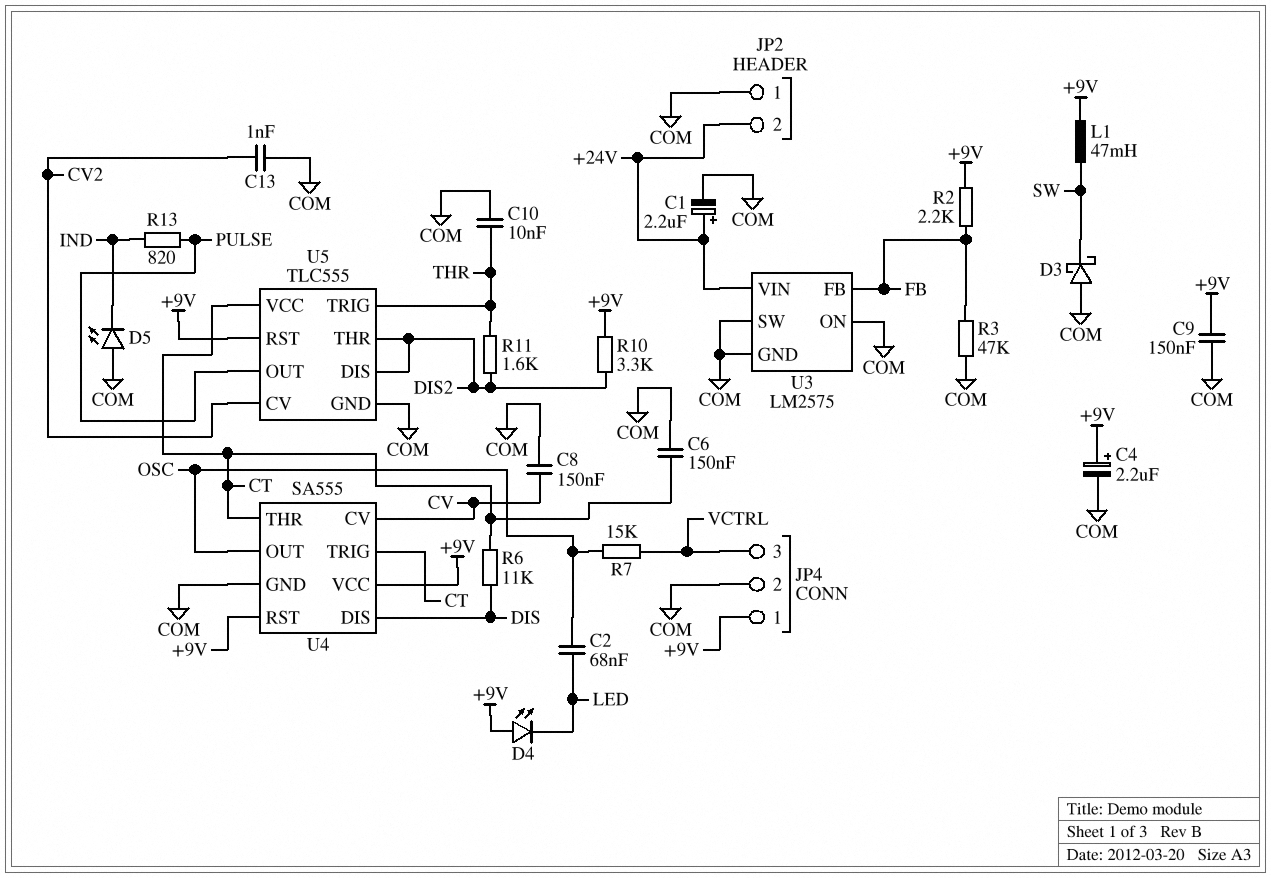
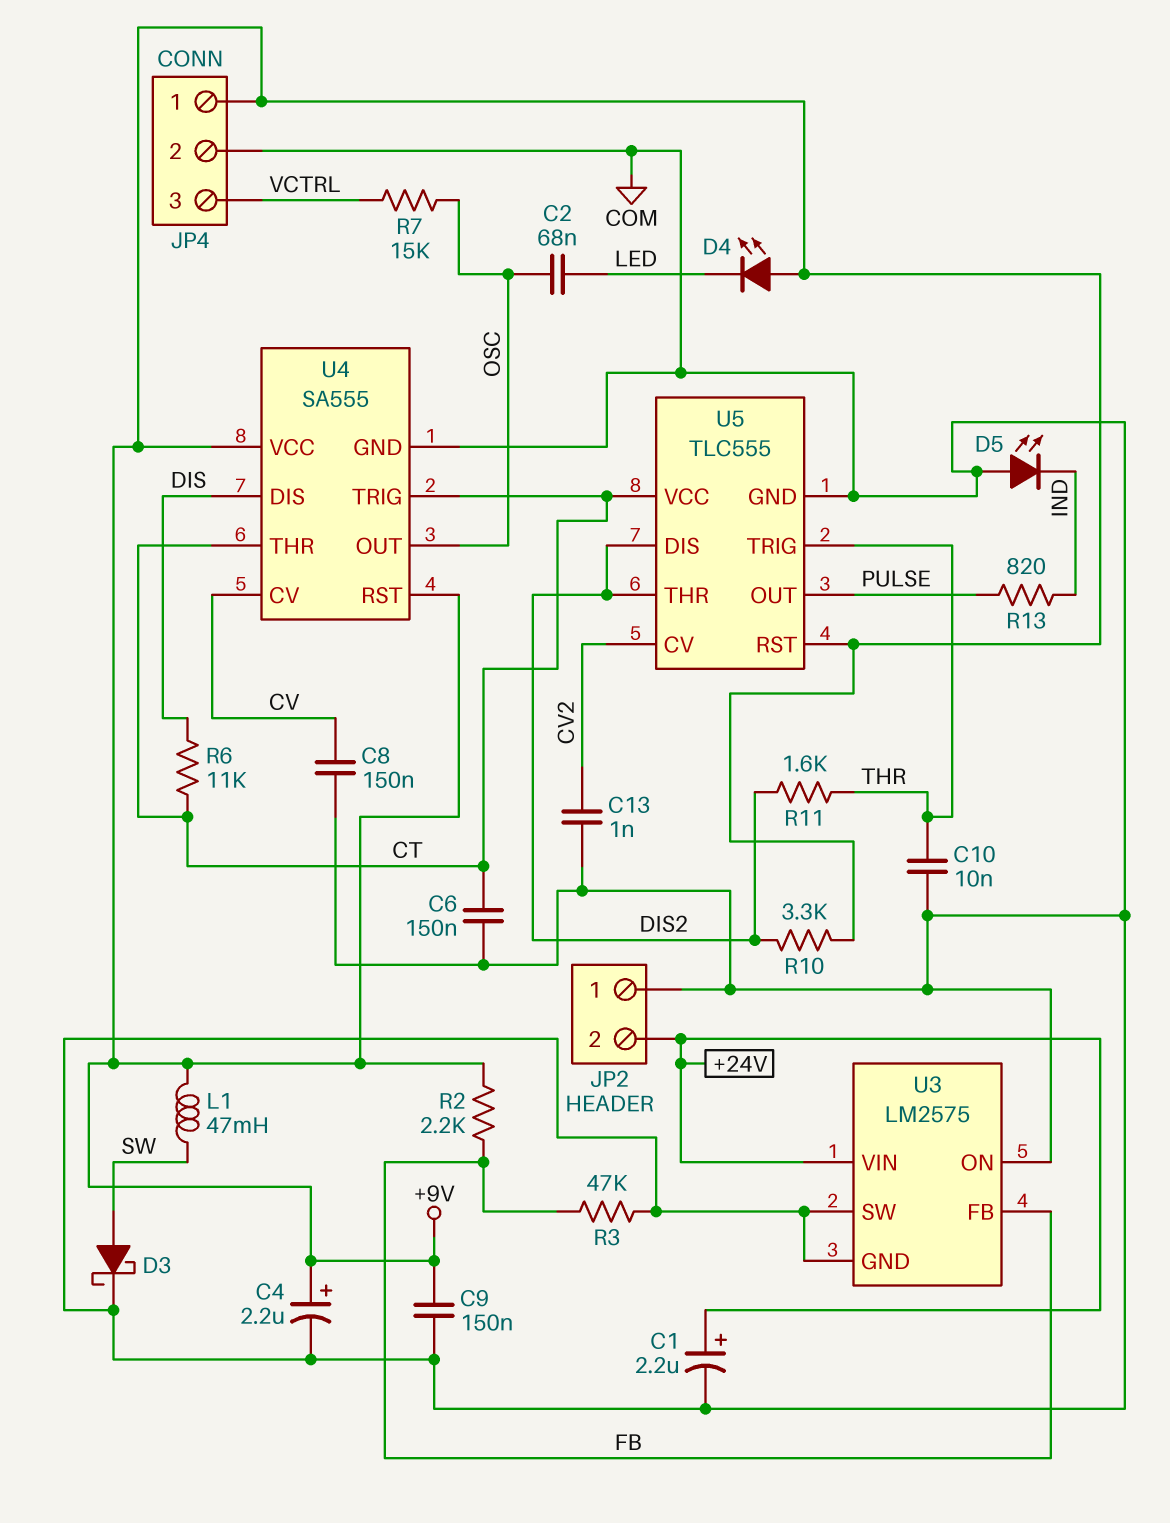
D3: schottky (A COM, K SW) -> schottky (A SW, K COM)

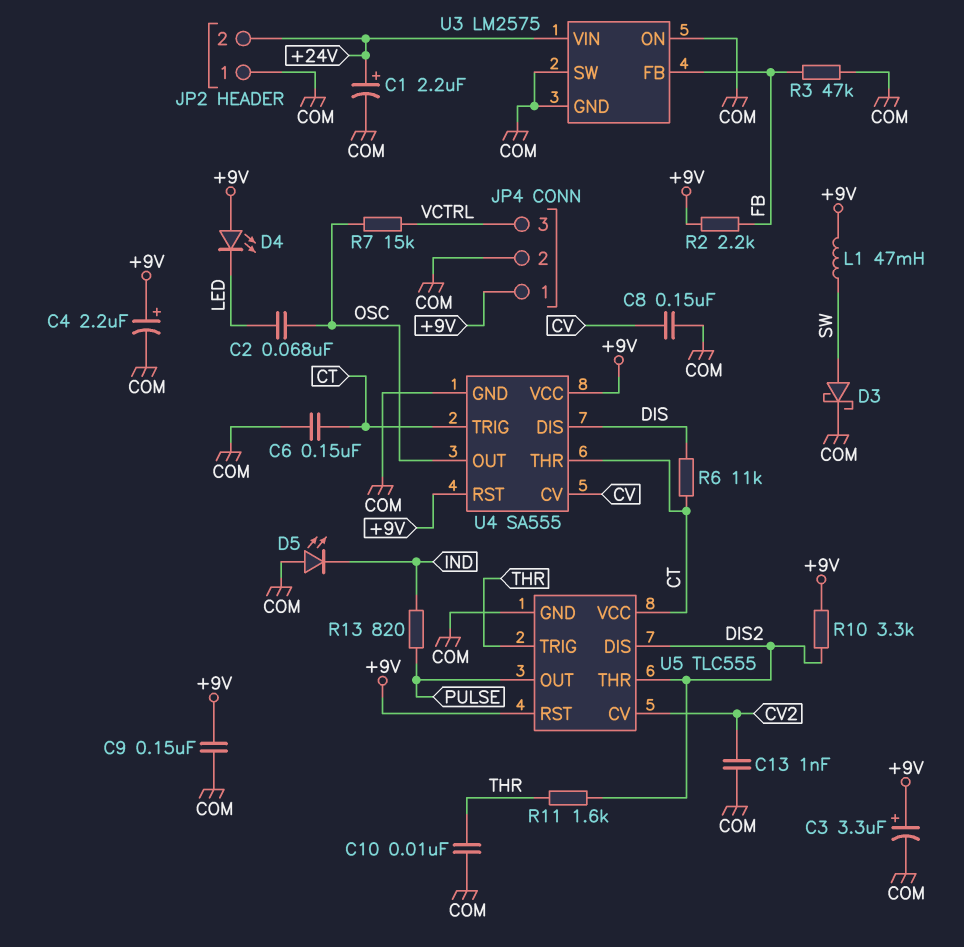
C3: none -> 3.3uF (plus +9V, minus COM)

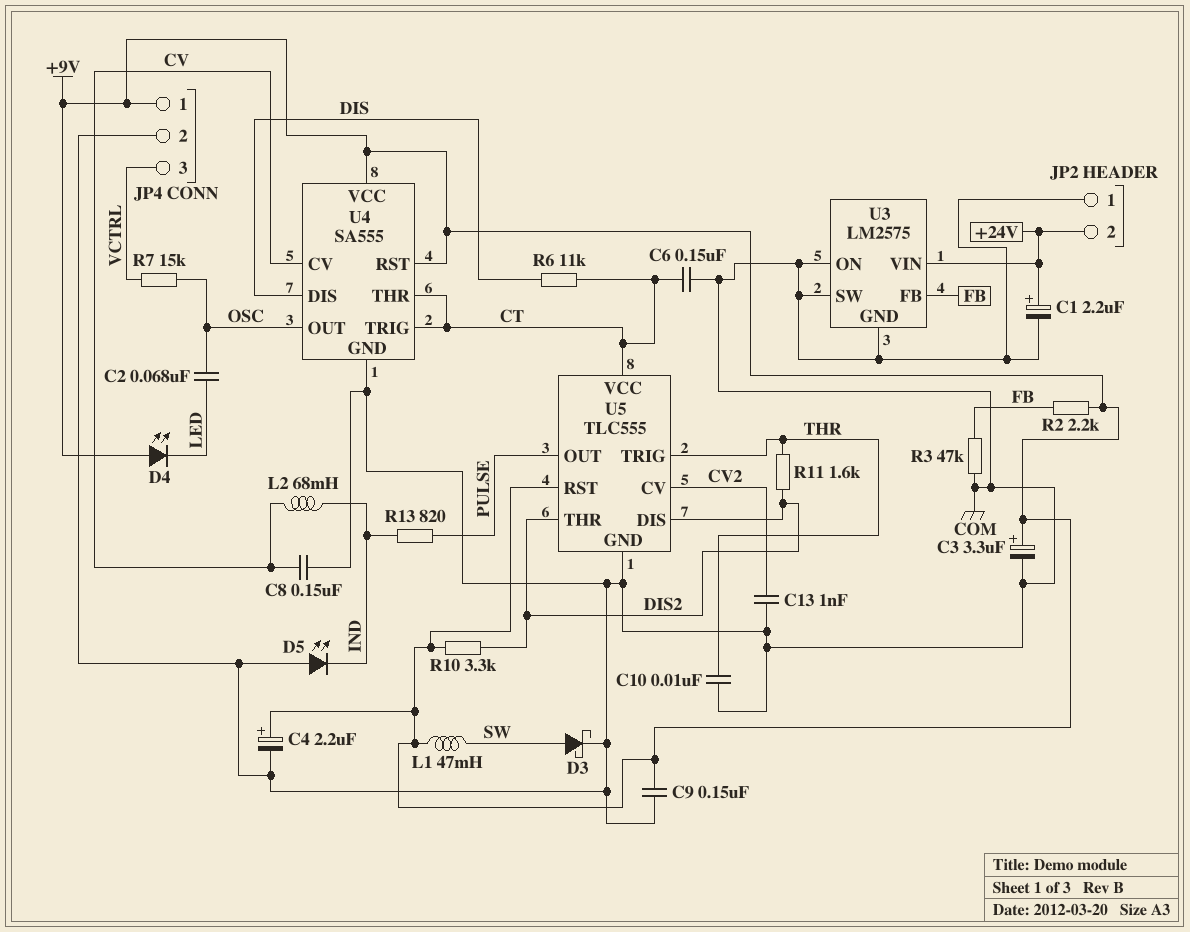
L2: none -> 68mH (CV, IND)

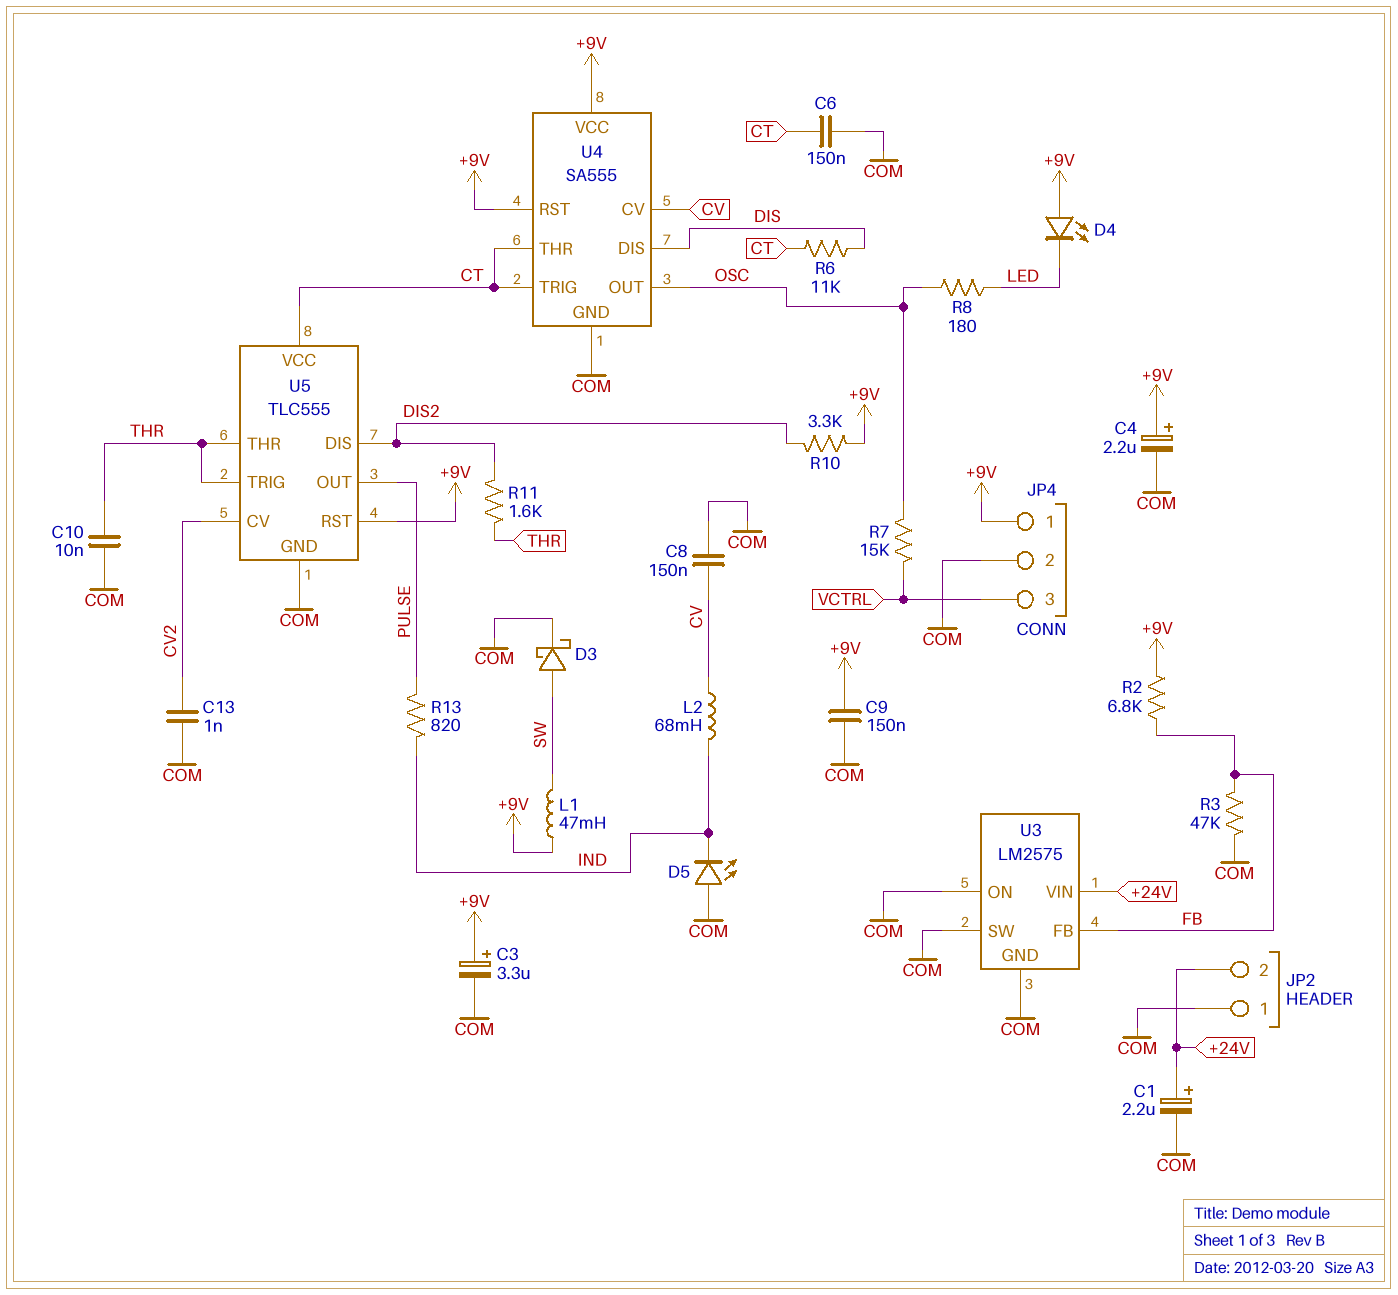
C2: 68nF (LED, OSC) -> none
R2: 2.2k (+9V, FB) -> 6.8k (+9V, FB)
R8: none -> 180 (LED, OSC)
U5 pin THR: DIS2 -> THR

